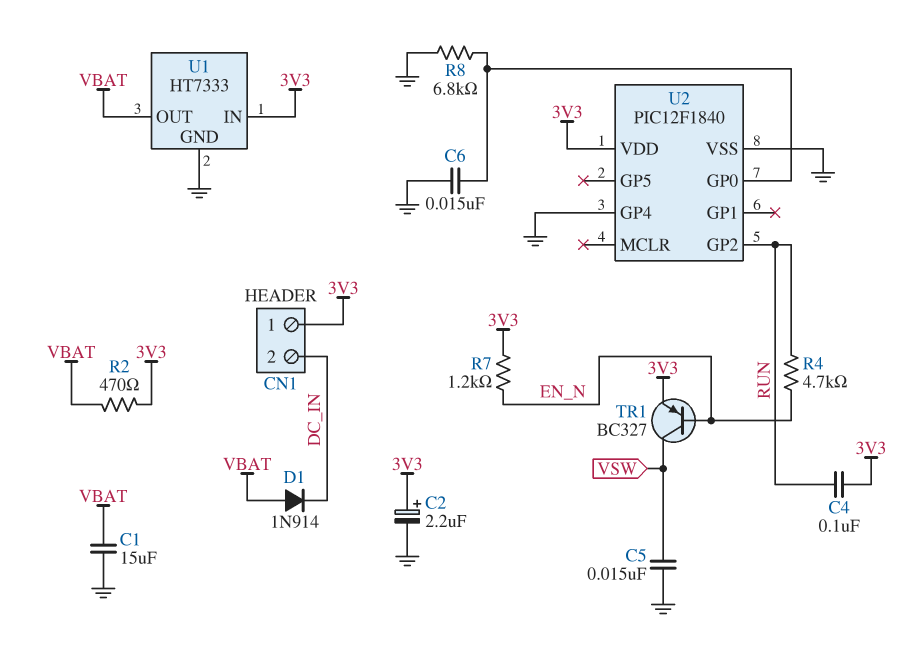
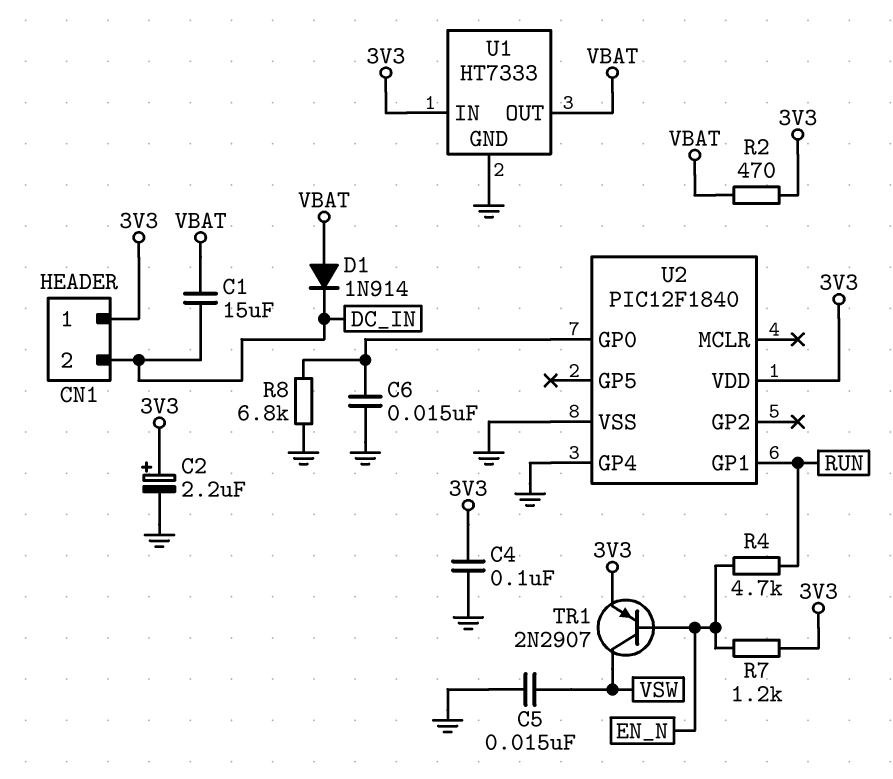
C1: 15uF (GND, VBAT) -> 15uF (DC_IN, VBAT)
C4: 100nF (3V3, RUN) -> 100nF (3V3, GND)
TR1: PNP BC327 (B EN_N, C VSW, E 3V3) -> PNP 2N2907 (B EN_N, C VSW, E 3V3)
U2 pin GP1: none -> RUN
U2 pin GP2: RUN -> none

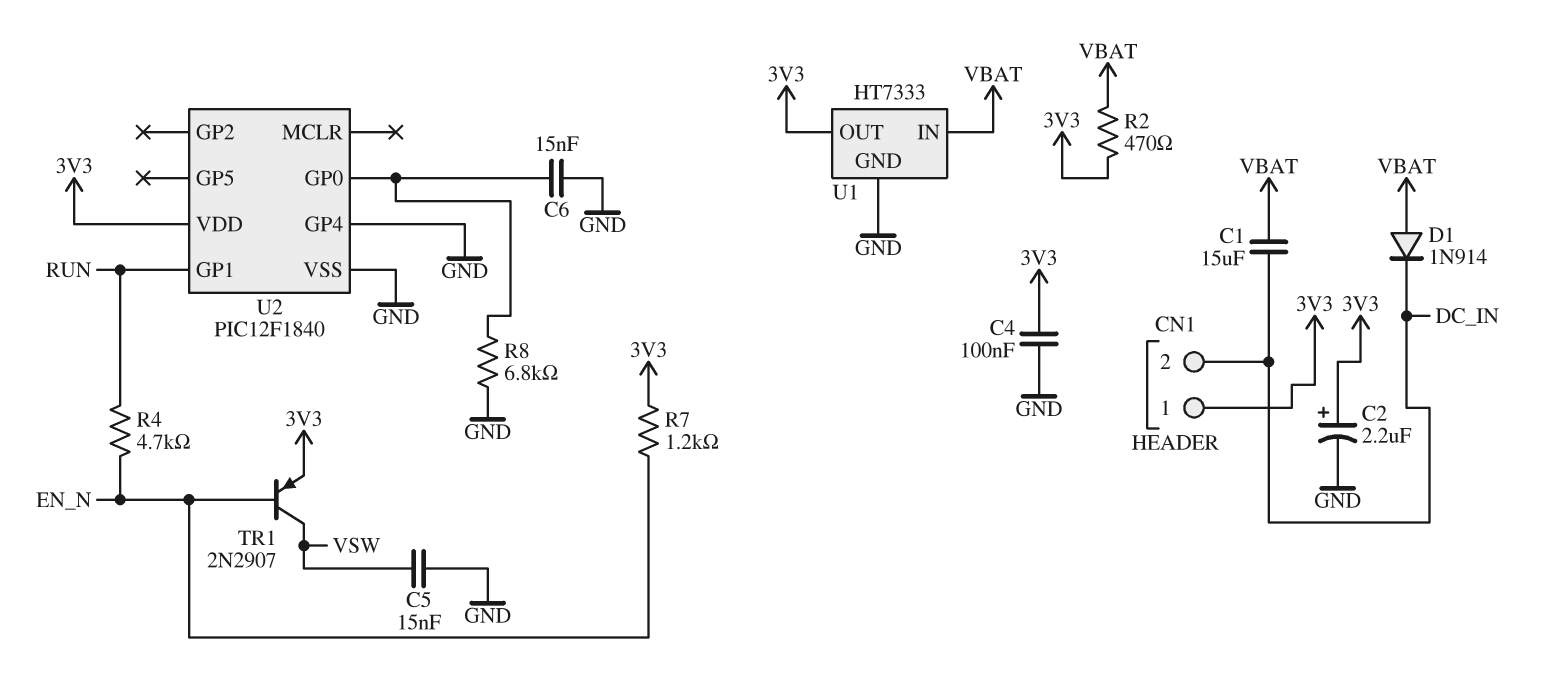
U1 pin IN: 3V3 -> VBAT
U1 pin OUT: VBAT -> 3V3

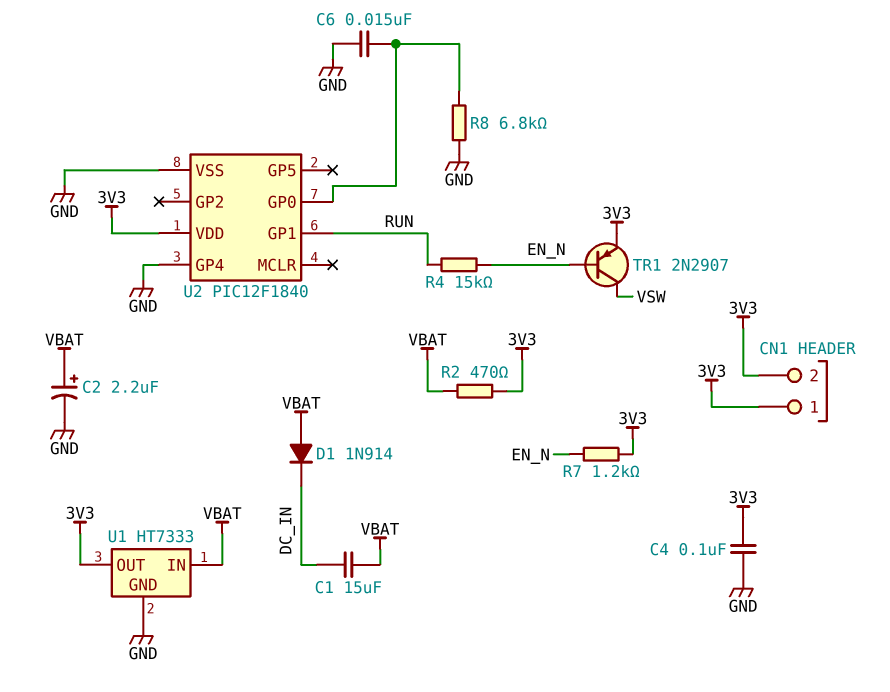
C2: 2.2uF (plus 3V3, minus GND) -> 2.2uF (plus VBAT, minus GND)
C5: 15nF (GND, VSW) -> none
CN1 pin 2: DC_IN -> 3V3
R4: 4.7k (EN_N, RUN) -> 15k (EN_N, RUN)

